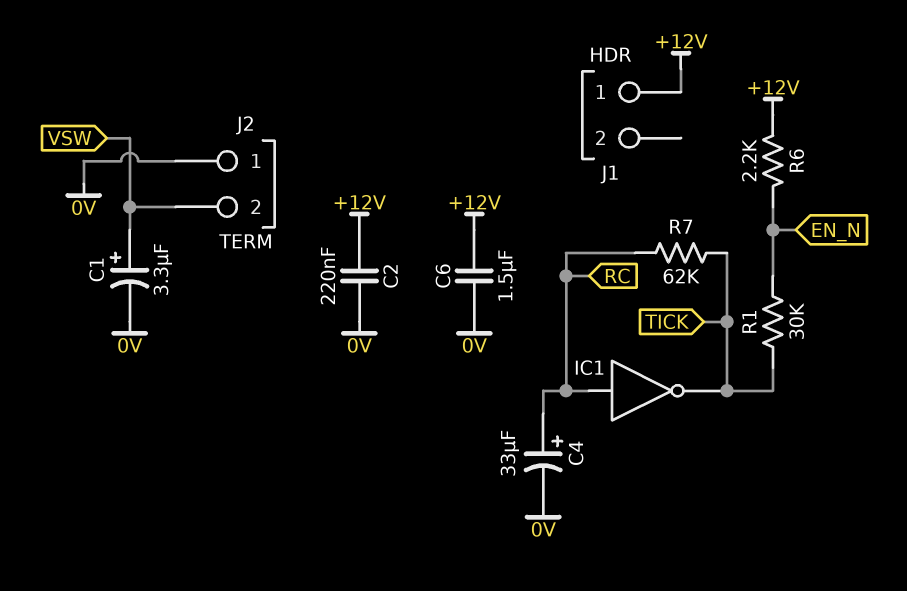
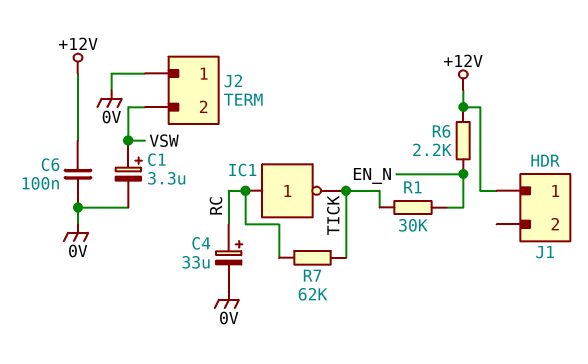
C2: 220nF (+12V, 0V) -> none
C6: 1.5uF (+12V, 0V) -> 100nF (+12V, 0V)

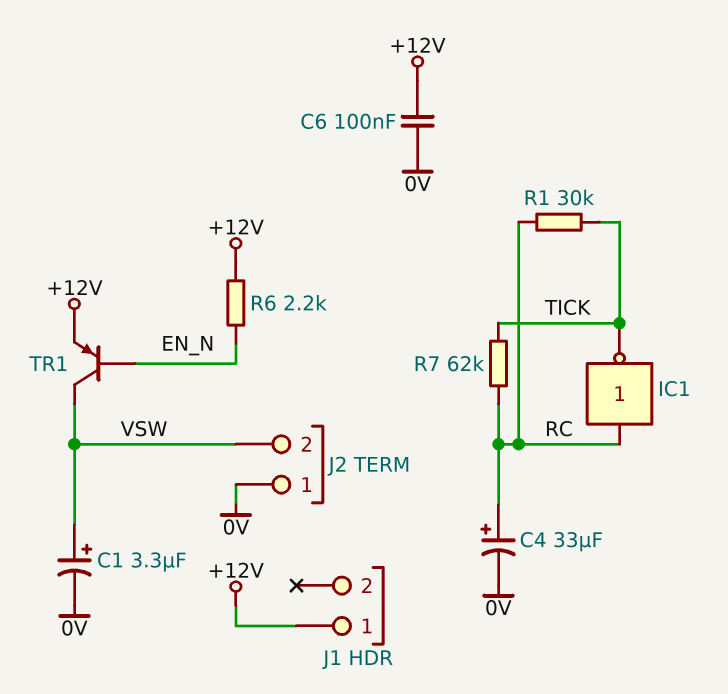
R1: 30k (EN_N, TICK) -> 30k (RC, TICK)
TR1: none -> PNP (B EN_N, C VSW, E +12V)

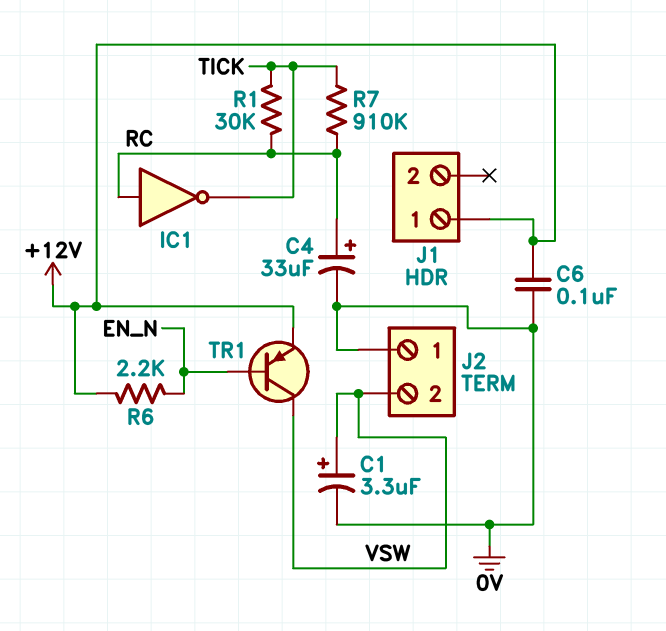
R7: 62k (RC, TICK) -> 910k (RC, TICK)

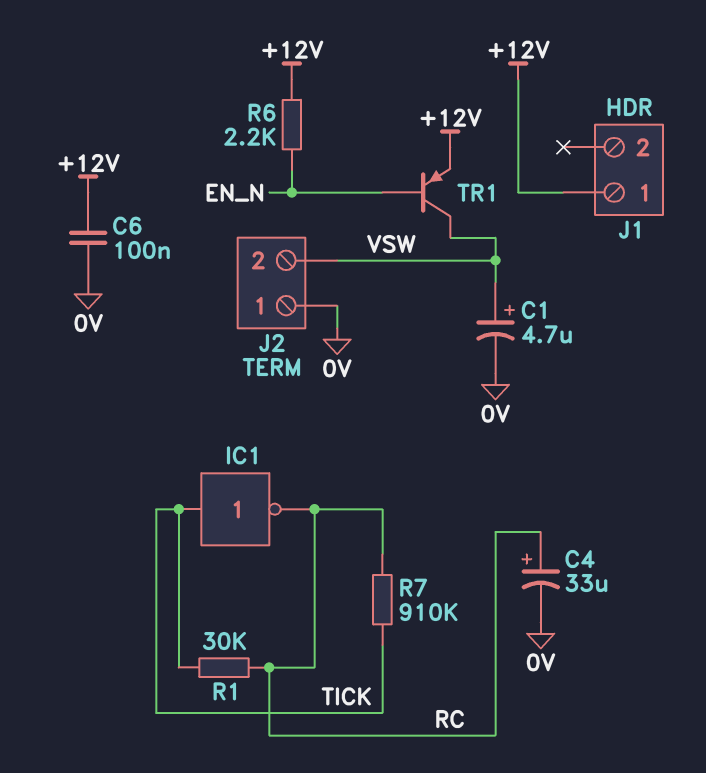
C1: 3.3uF (plus VSW, minus 0V) -> 4.7uF (plus VSW, minus 0V)
IC1: NOT (in RC, out TICK) -> NOT (in TICK, out RC)

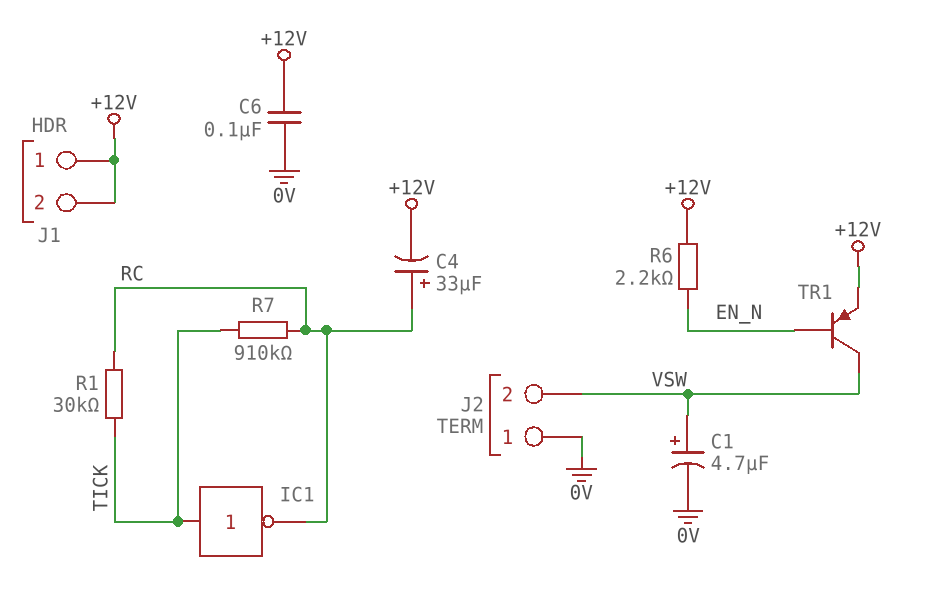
C4: 33uF (plus RC, minus 0V) -> 33uF (plus RC, minus +12V)
J1 pin 2: none -> +12V

